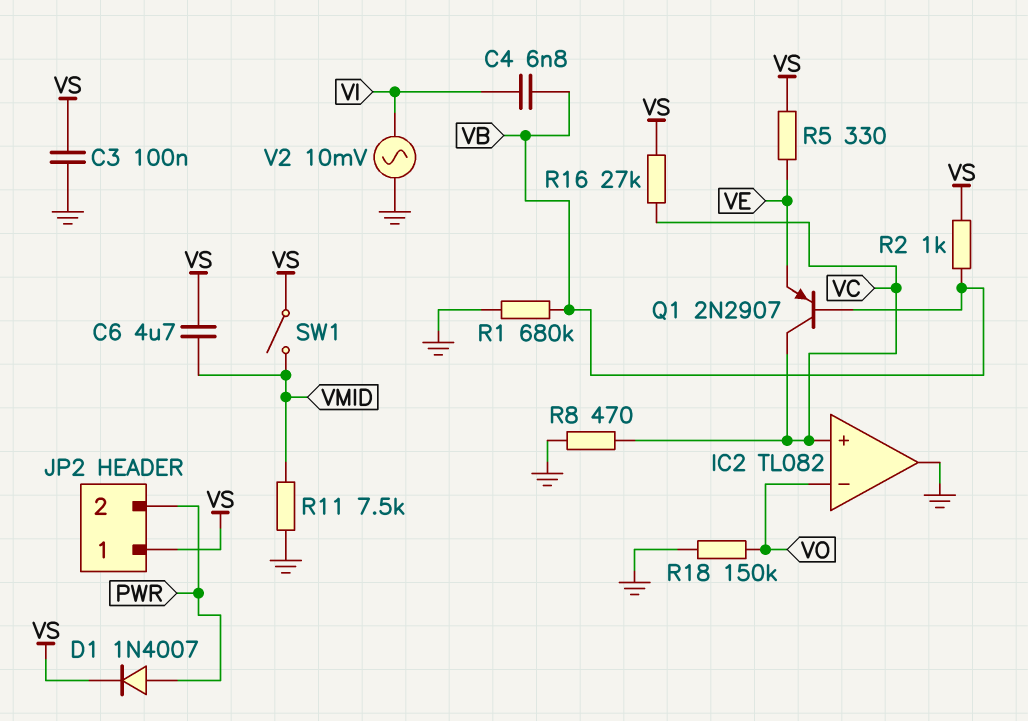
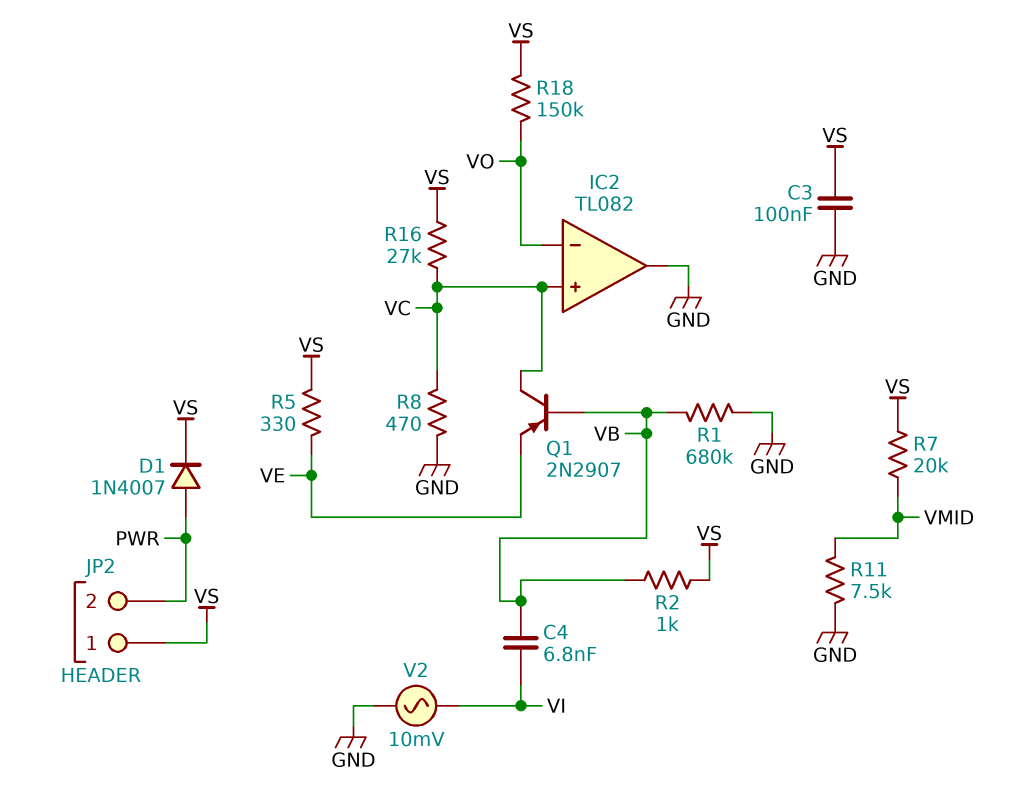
C6: 4.7uF (VMID, VS) -> none
R7: none -> 20k (VMID, VS)
R18: 150k (GND, VO) -> 150k (VO, VS)
SW1: switch (VMID, VS) -> none

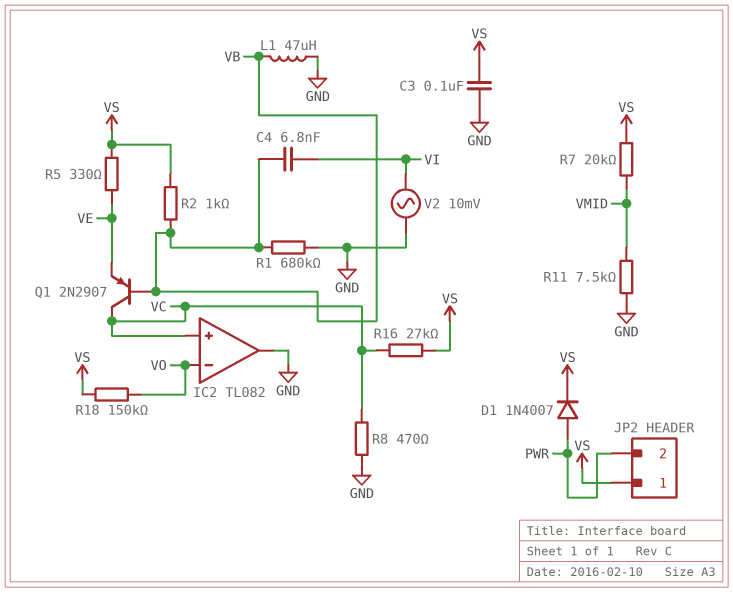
L1: none -> 47uH (GND, VB)

